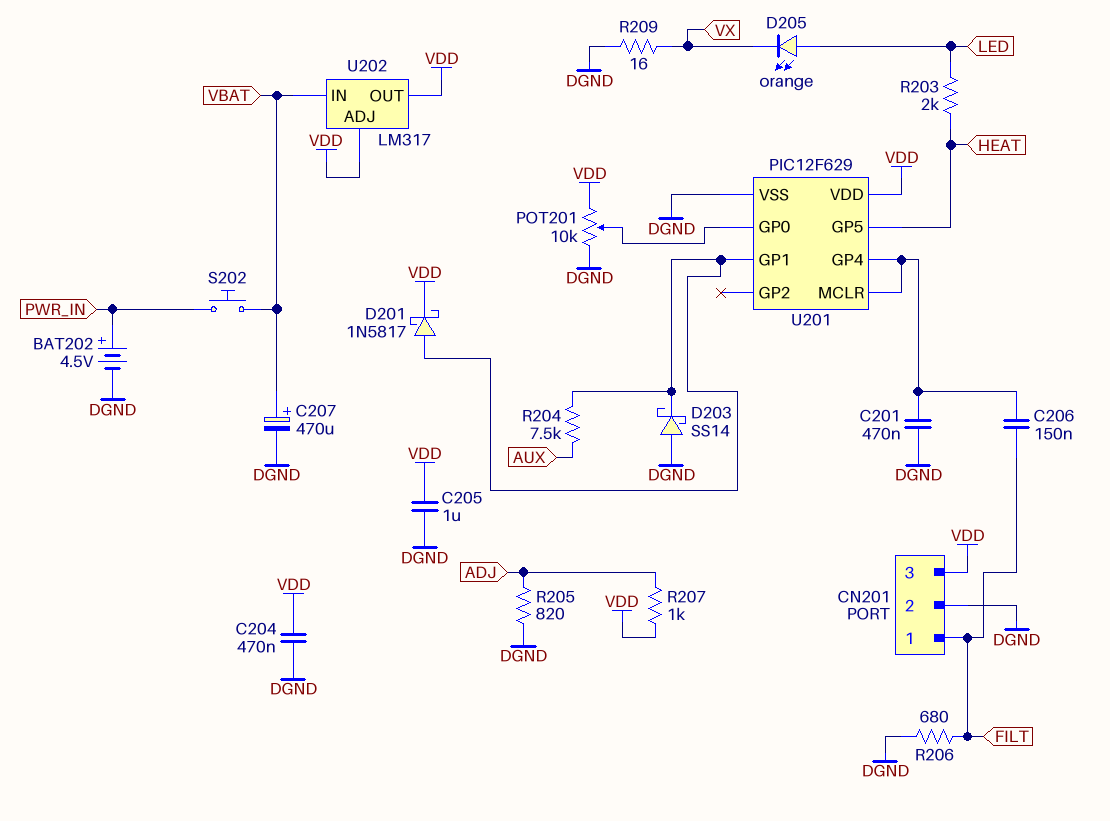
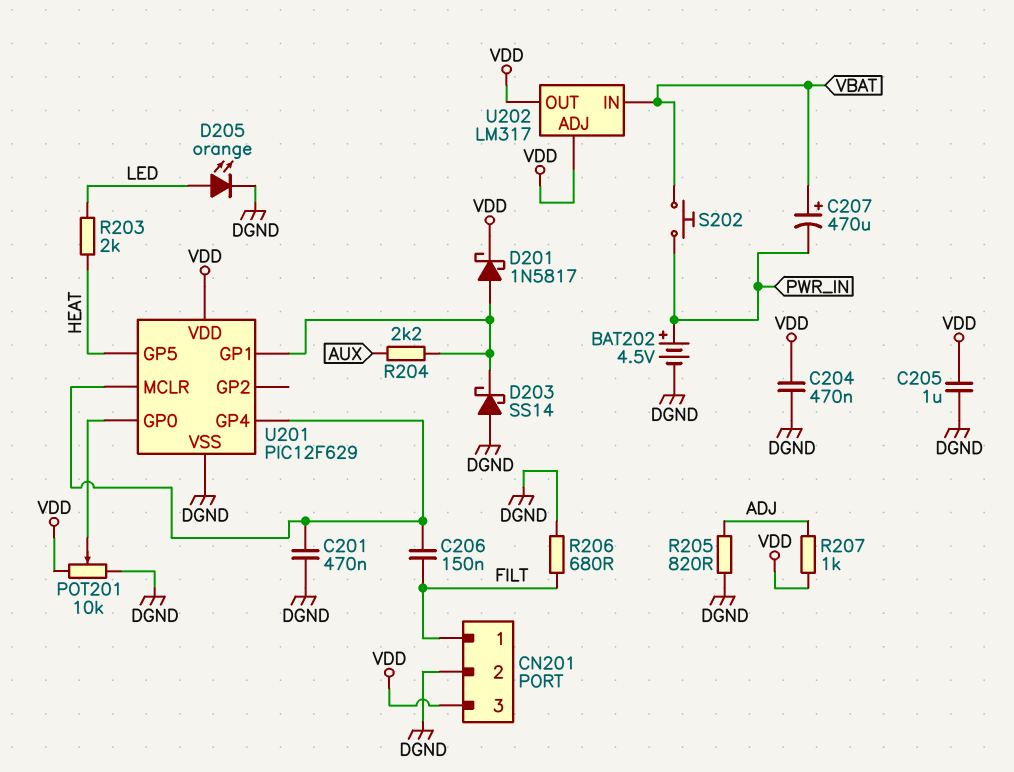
C207: 470uF (plus VBAT, minus DGND) -> 470uF (plus VBAT, minus PWR_IN)
D205: LED orange (A LED, K VX) -> LED orange (A LED, K DGND)
R204: 7.5k (AUX, U201/GP1) -> 2.2k (AUX, U201/GP1)
R209: 16 (DGND, VX) -> none

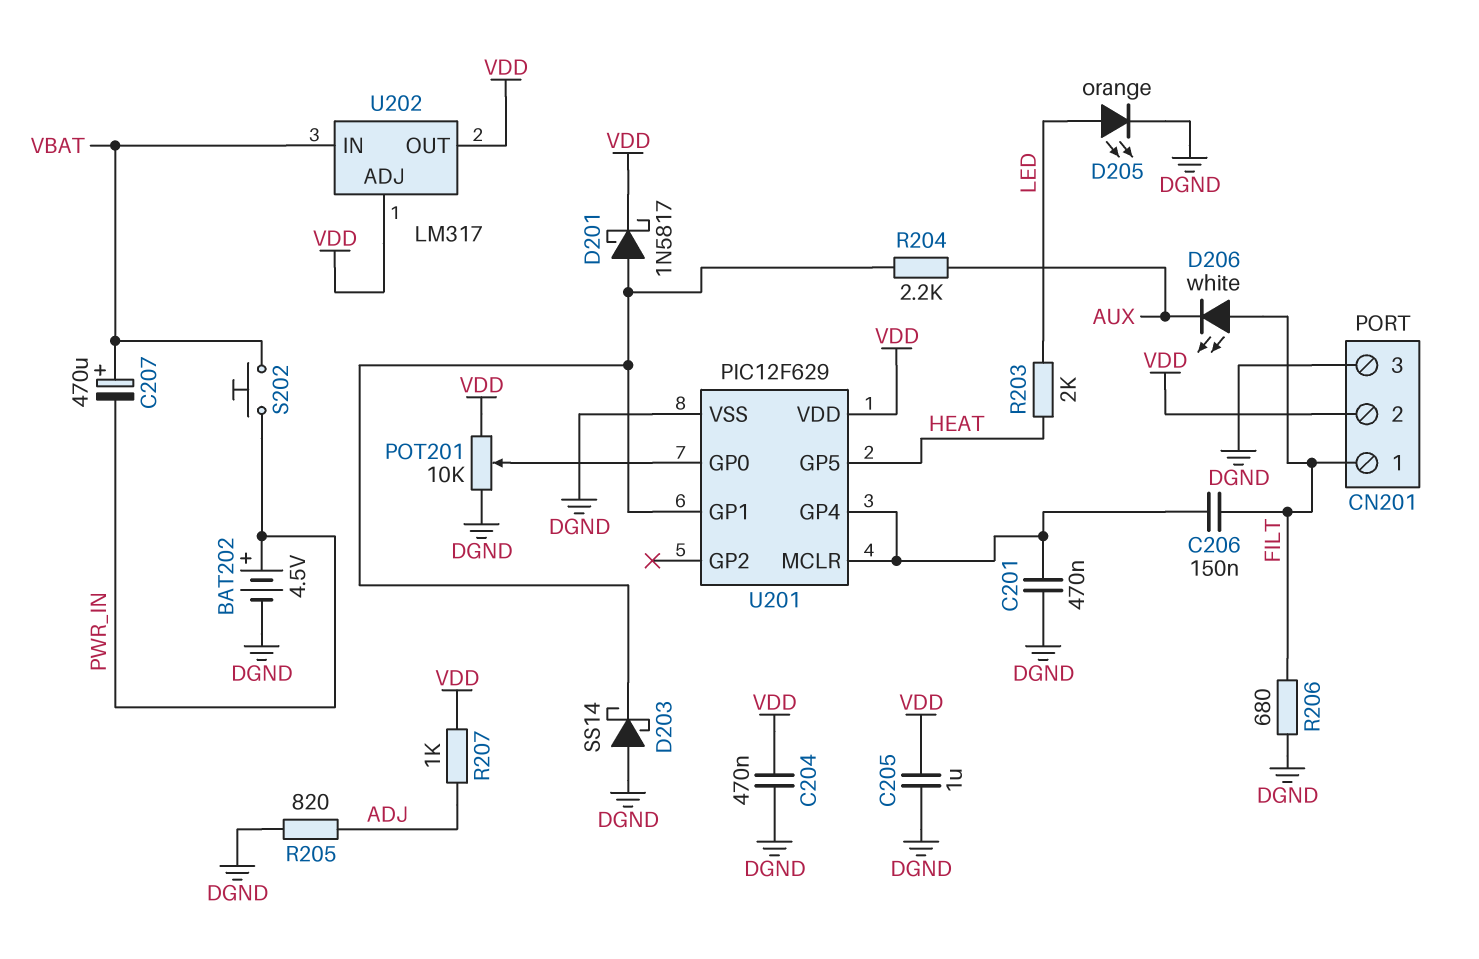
CN201 pin 2: DGND -> VDD
CN201 pin 3: VDD -> DGND
D206: none -> LED white (A FILT, K AUX)

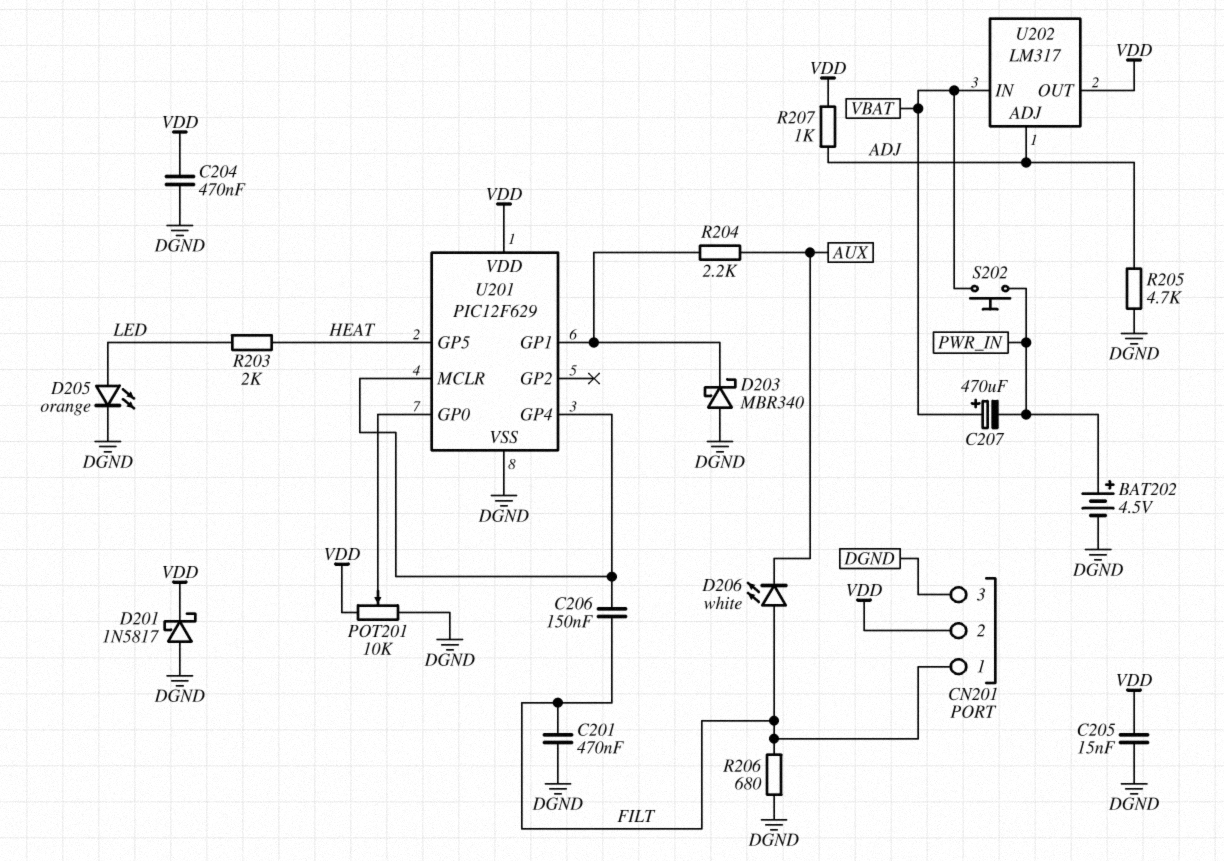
C201: 470nF (DGND, U201/GP4) -> 470nF (DGND, FILT)
C205: 1uF (DGND, VDD) -> 15nF (DGND, VDD)
D201: schottky 1N5817 (A U201/GP1, K VDD) -> schottky 1N5817 (A DGND, K VDD)
D203: schottky SS14 (A DGND, K U201/GP1) -> schottky MBR340 (A DGND, K U201/GP1)
R205: 820 (ADJ, DGND) -> 4.7k (ADJ, DGND)
U202 pin ADJ: VDD -> ADJ

